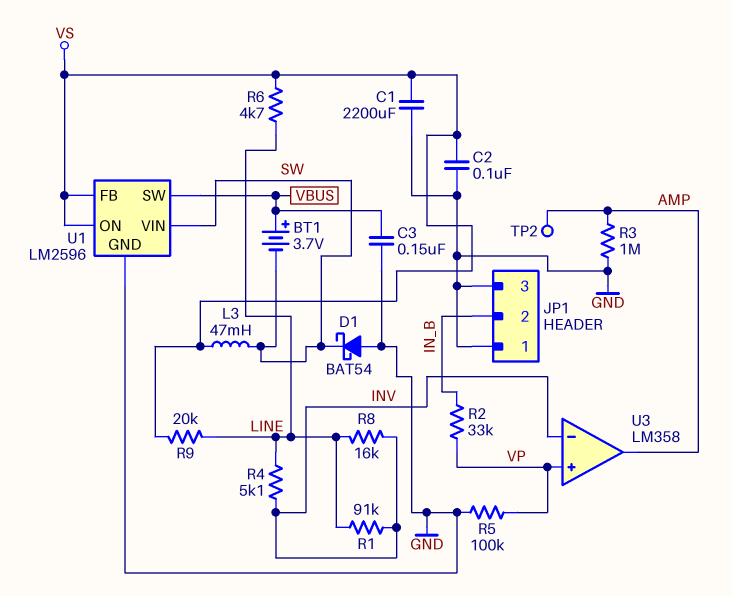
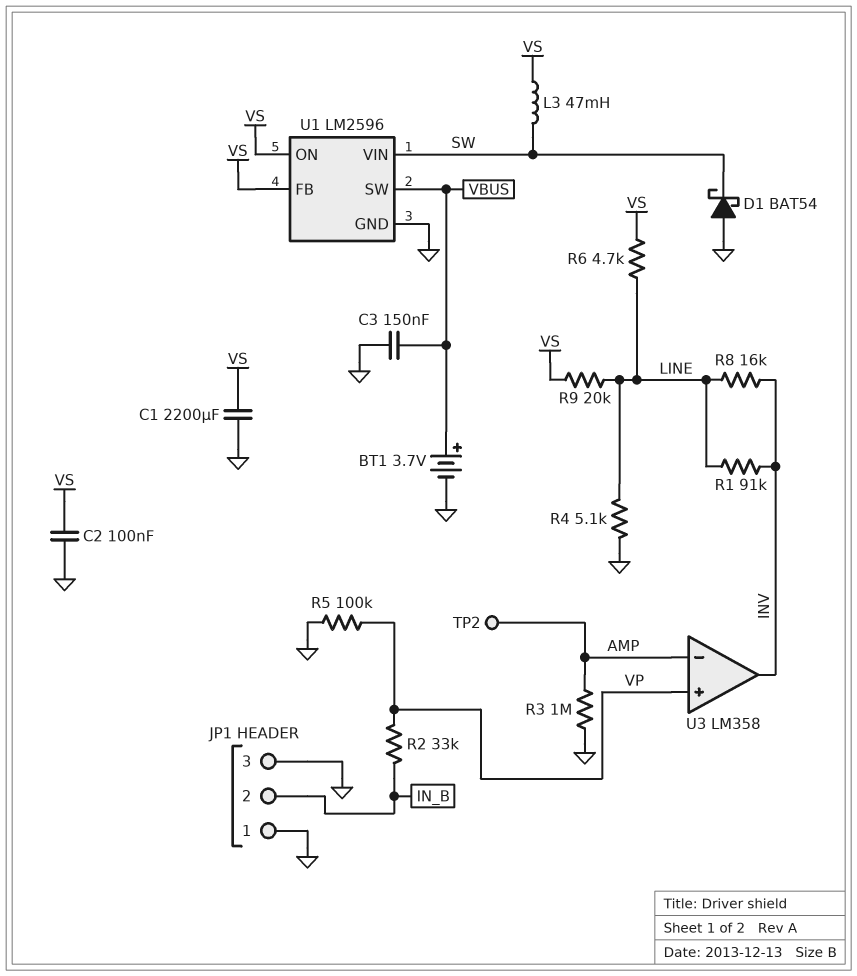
BT1: 3.7V (plus VBUS, minus SW) -> 3.7V (plus VBUS, minus GND)
R4: 5.1k (INV, LINE) -> 5.1k (GND, LINE)
U3 pin in-: INV -> AMP
U3 pin out: AMP -> INV

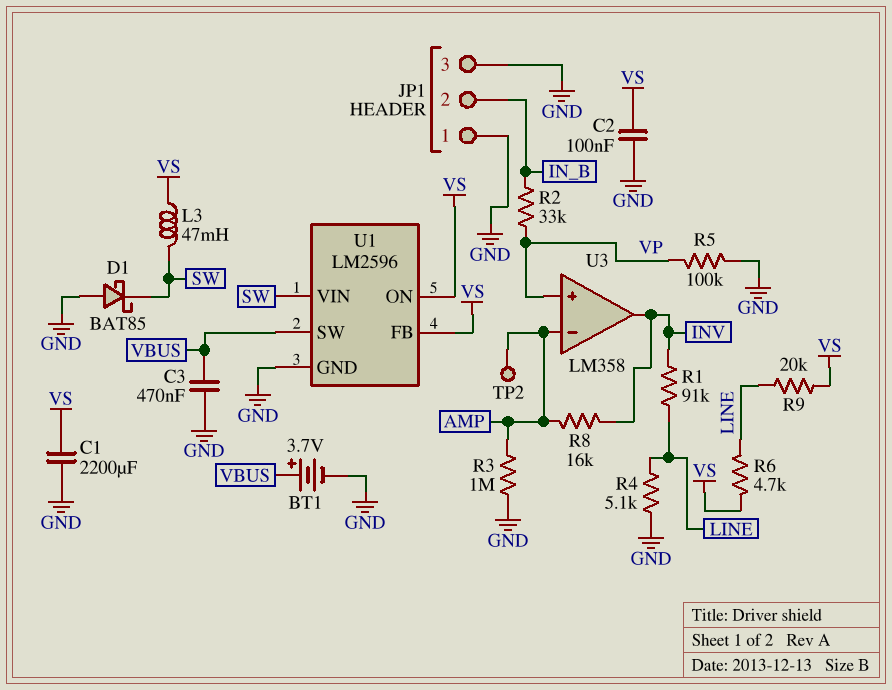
C3: 150nF (GND, VBUS) -> 470nF (GND, VBUS)
D1: schottky BAT54 (A GND, K SW) -> schottky BAT85 (A GND, K SW)
R8: 16k (INV, LINE) -> 16k (AMP, INV)

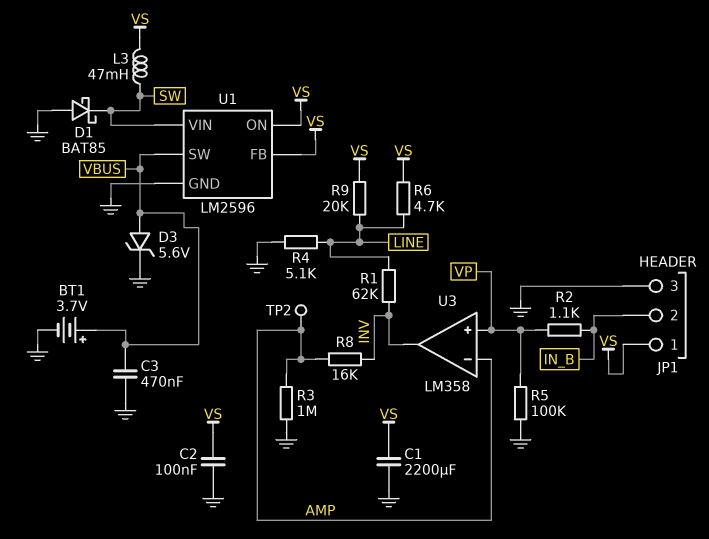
D3: none -> zener 5.6V (A VBUS, K GND)
JP1 pin 1: GND -> VS
R1: 91k (INV, LINE) -> 62k (INV, LINE)
R2: 33k (IN_B, VP) -> 1.1k (IN_B, VP)

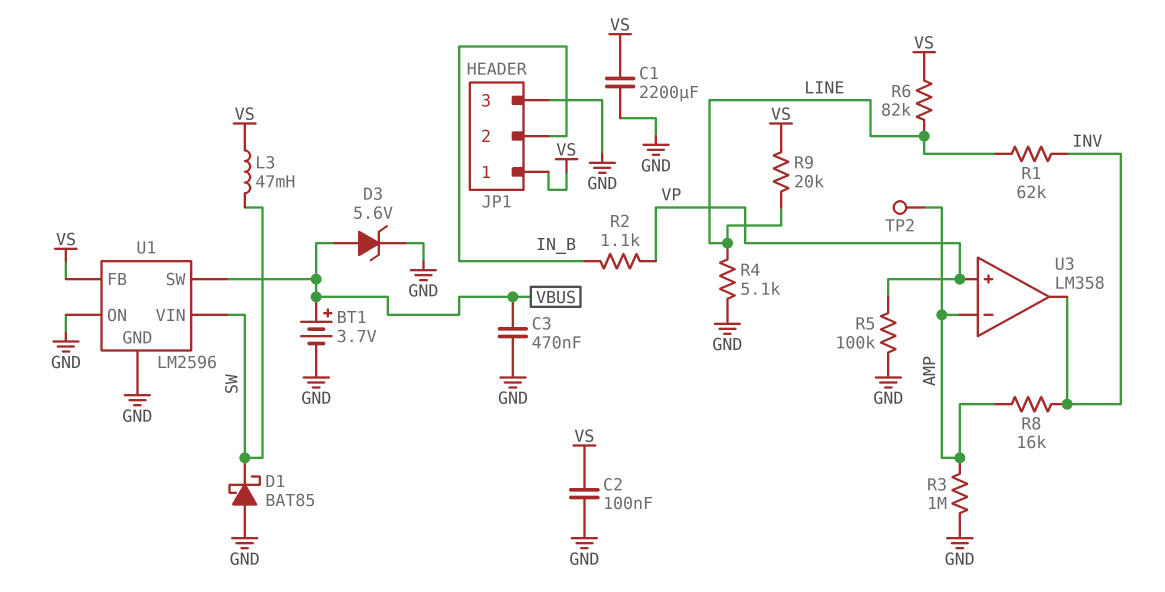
R6: 4.7k (LINE, VS) -> 82k (LINE, VS)
U1 pin ON: VS -> GND

